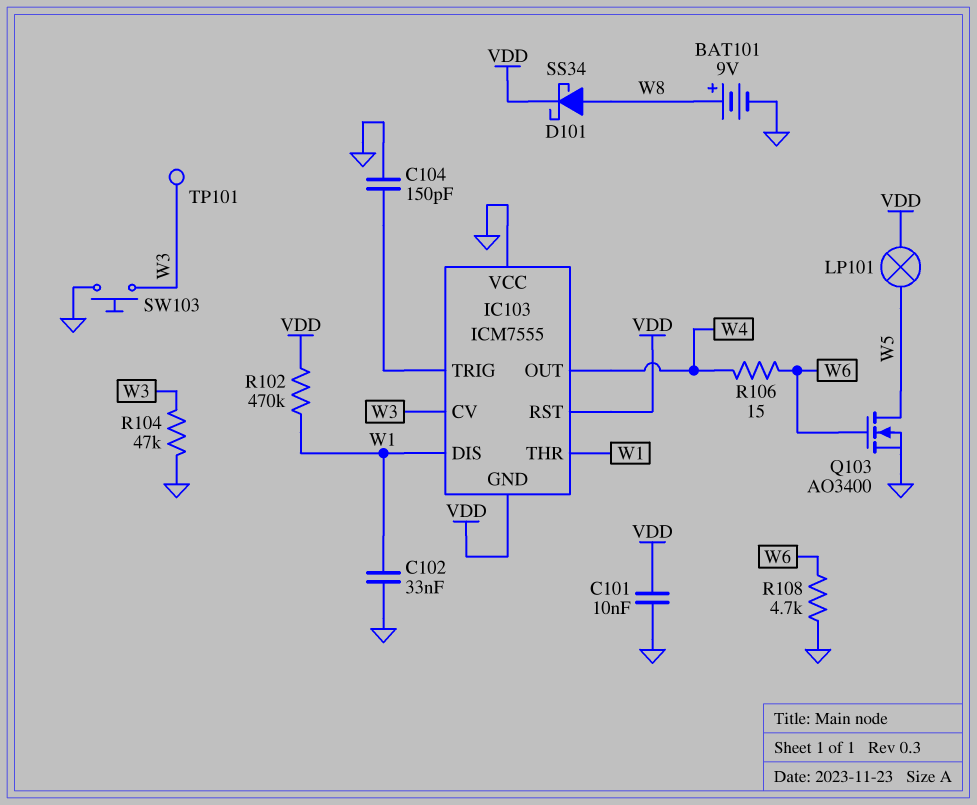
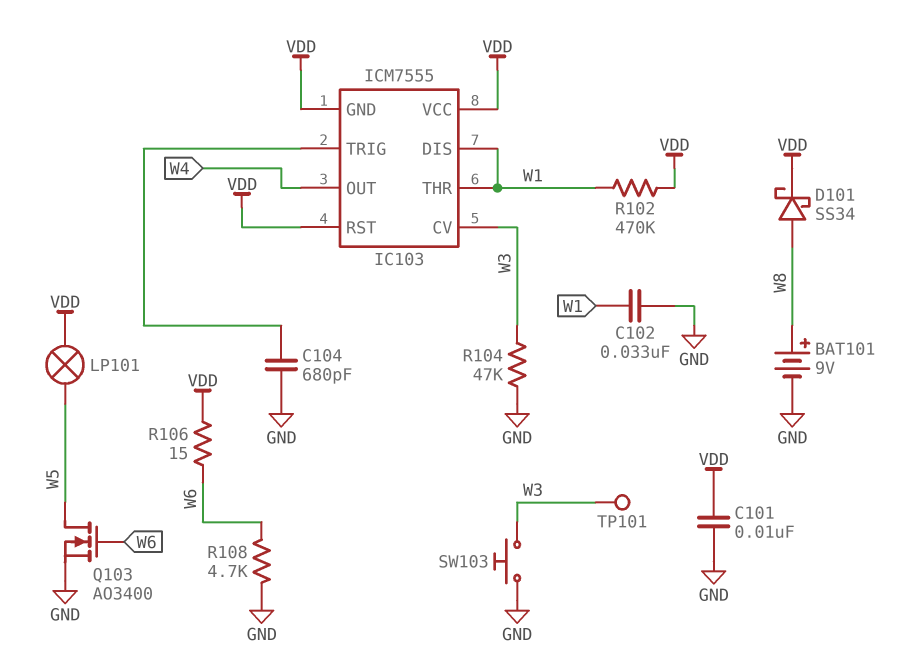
C104: 150pF (GND, IC103/TRIG) -> 680pF (GND, IC103/TRIG)
IC103 pin VCC: GND -> VDD
R106: 15 (W4, W6) -> 15 (VDD, W6)

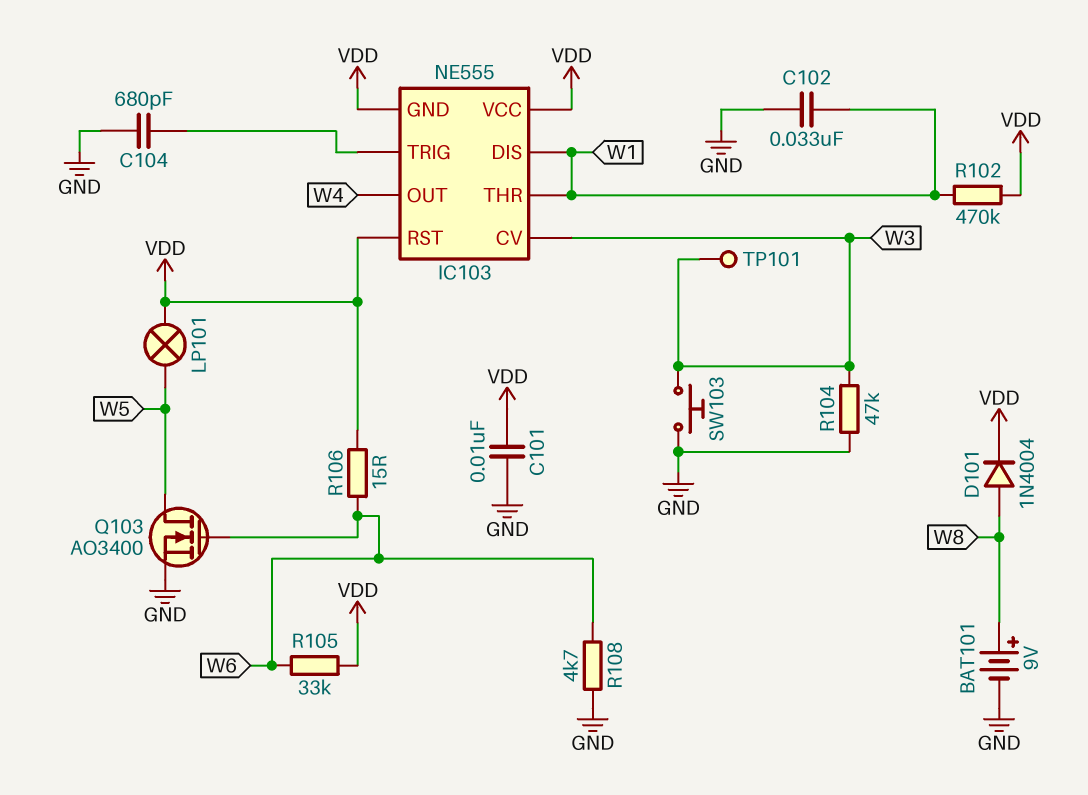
D101: schottky SS34 (A W8, K VDD) -> diode 1N4004 (A W8, K VDD)
IC103: ICM7555 -> NE555
R105: none -> 33k (VDD, W6)

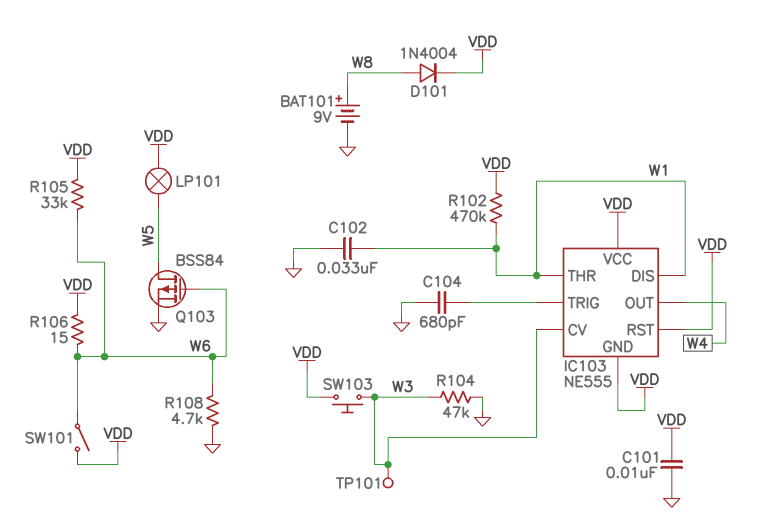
Q103: NMOS AO3400 (G W6, D W5, S GND) -> PMOS BSS84 (G W6, D W5, S GND)
SW101: none -> switch (VDD, W6)
SW103: button (GND, W3) -> button (VDD, W3)

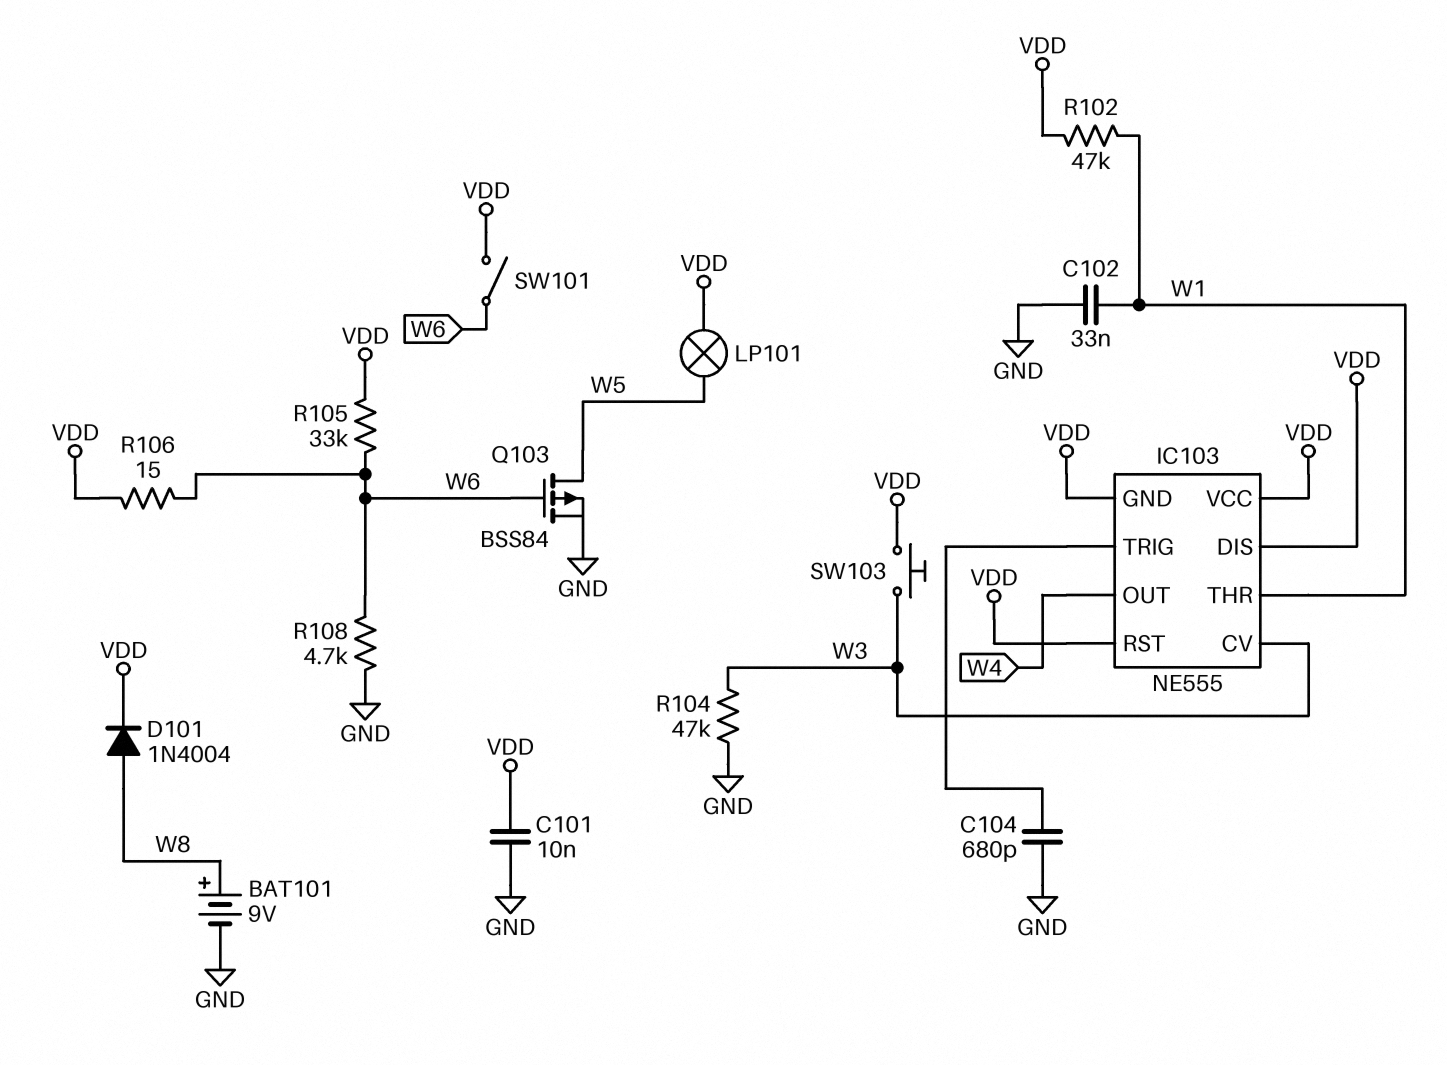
IC103 pin DIS: W1 -> VDD
R102: 470k (VDD, W1) -> 47k (VDD, W1)
TP101: test point (W3) -> none

